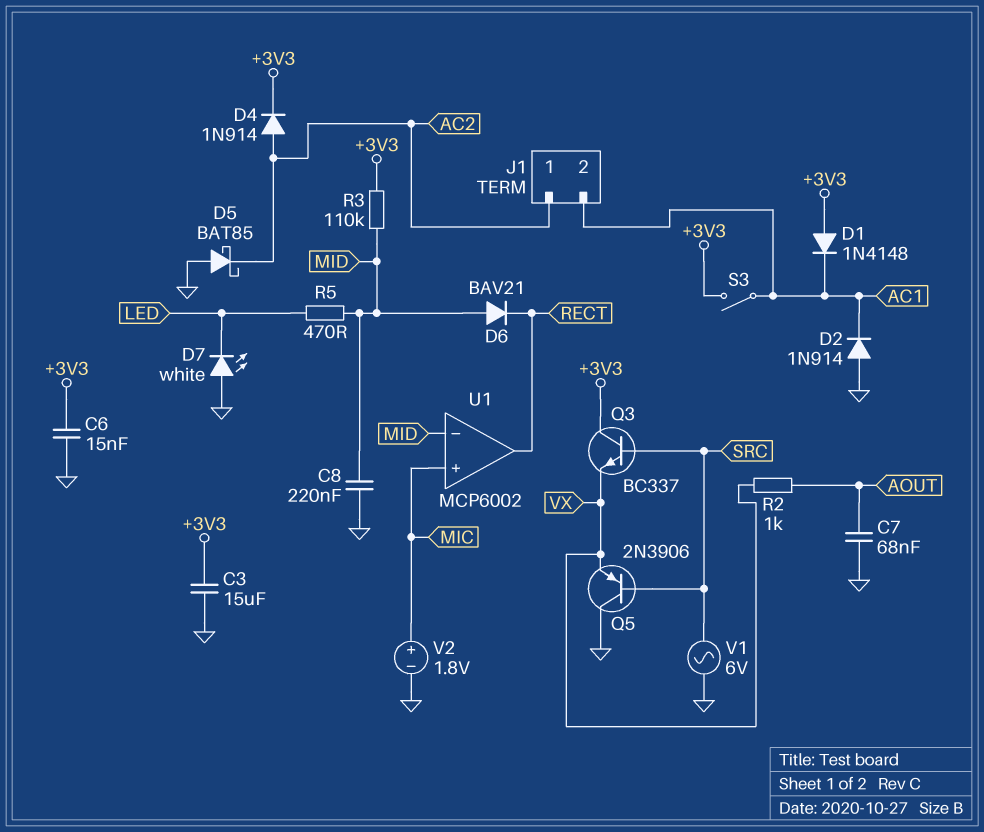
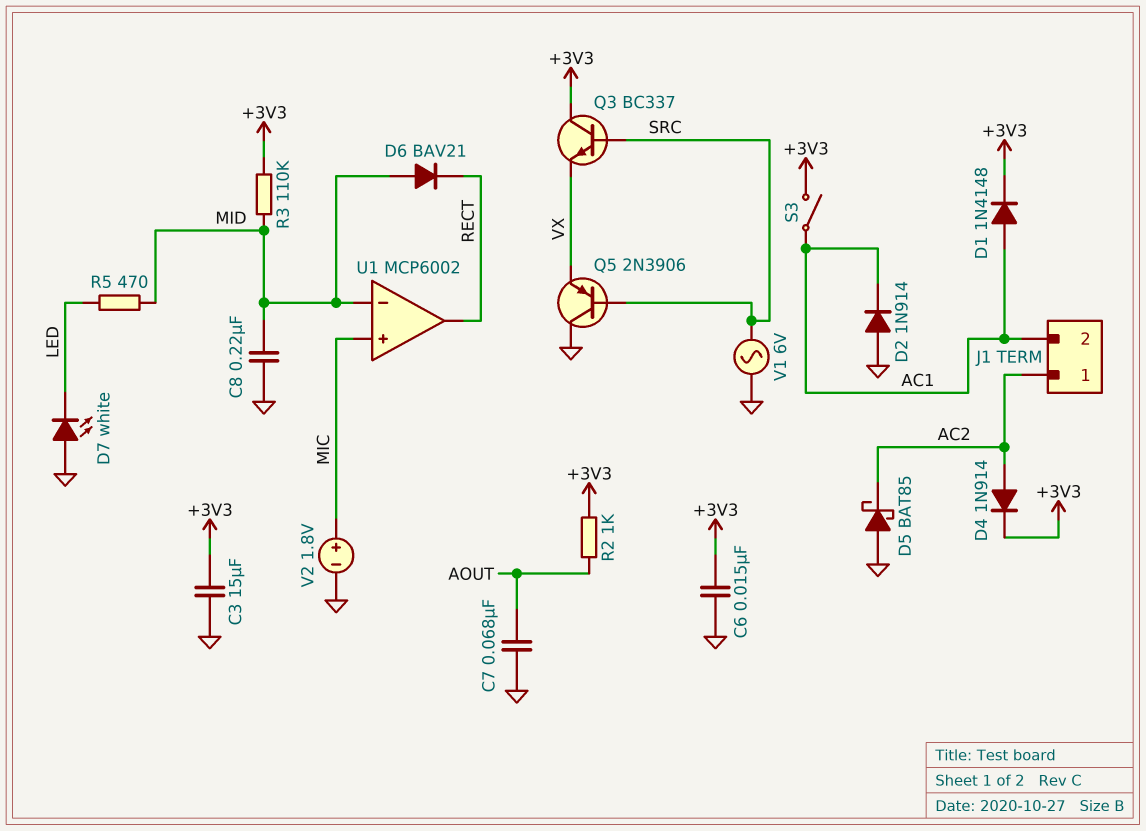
D1: diode 1N4148 (A +3V3, K AC1) -> diode 1N4148 (A AC1, K +3V3)
R2: 1k (AOUT, VX) -> 1k (+3V3, AOUT)

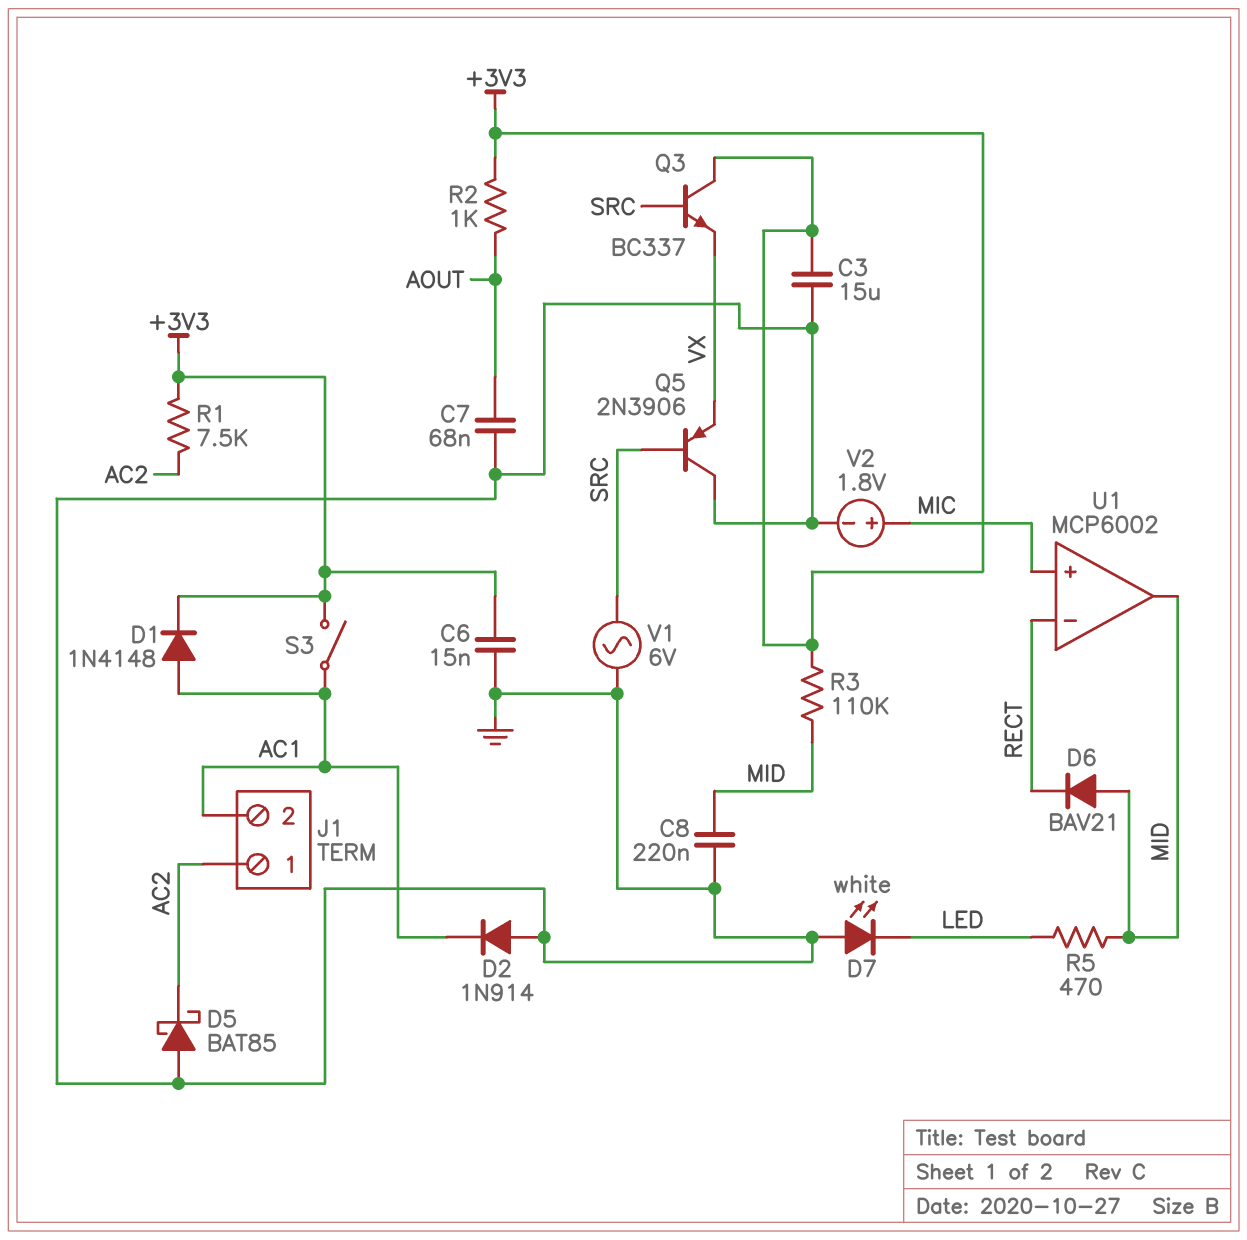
D4: diode 1N914 (A AC2, K +3V3) -> none
R1: none -> 7.5k (+3V3, AC2)
U1 pin in-: MID -> RECT
U1 pin out: RECT -> MID

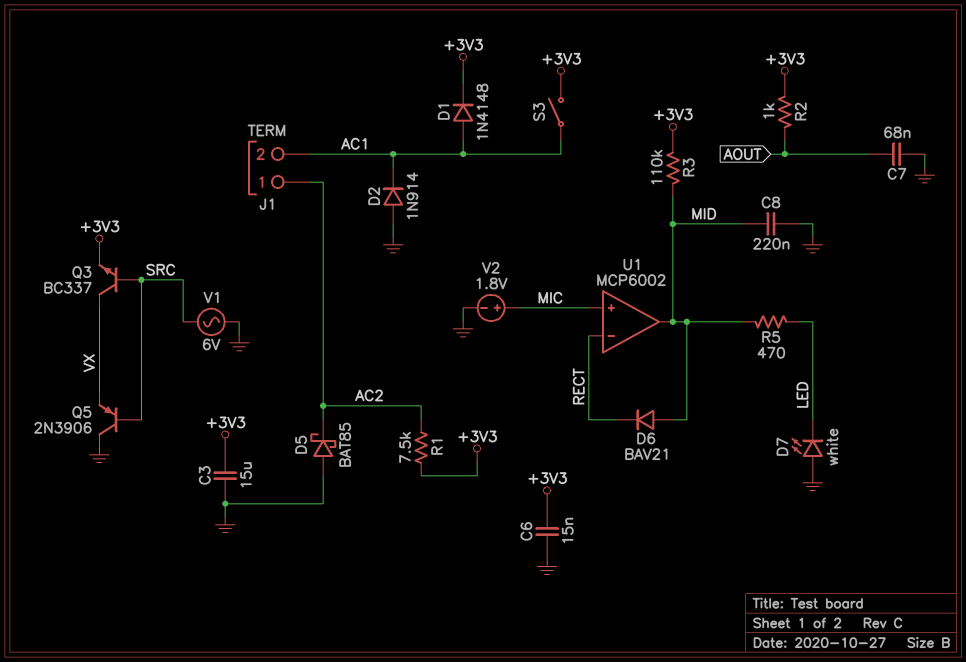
Q3: NPN BC337 (B SRC, C +3V3, E VX) -> NPN BC337 (B SRC, C VX, E +3V3)

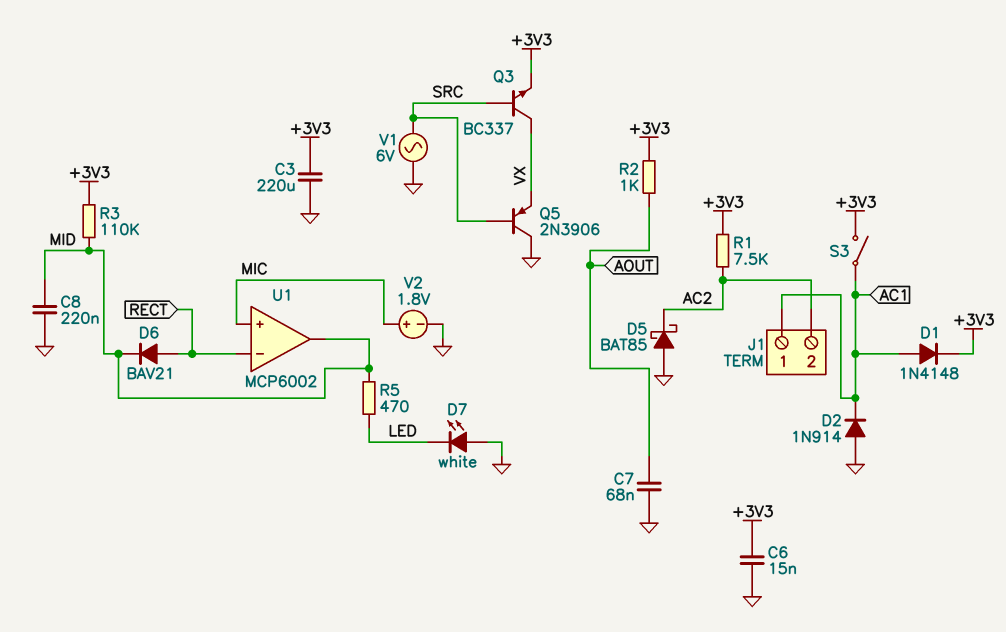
C3: 15uF (+3V3, GND) -> 220uF (+3V3, GND)
D6: diode BAV21 (A MID, K RECT) -> diode BAV21 (A RECT, K MID)
J1 pin 1: AC2 -> AC1
J1 pin 2: AC1 -> AC2

